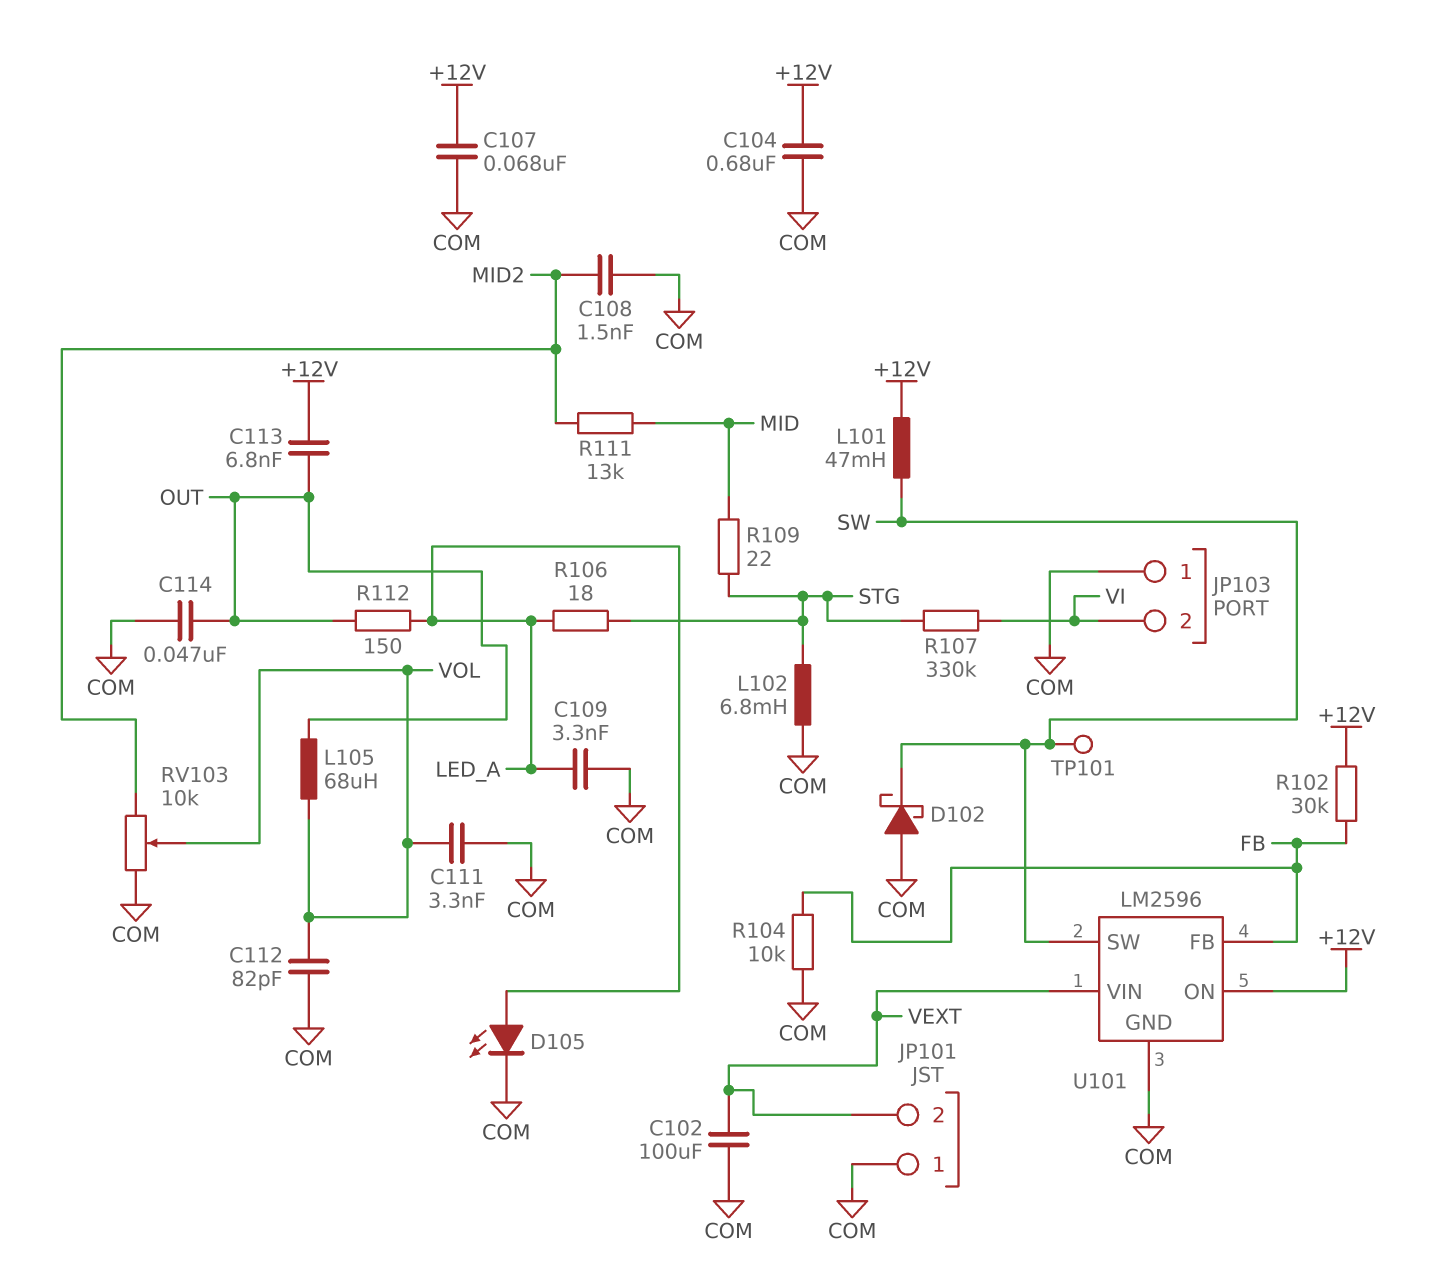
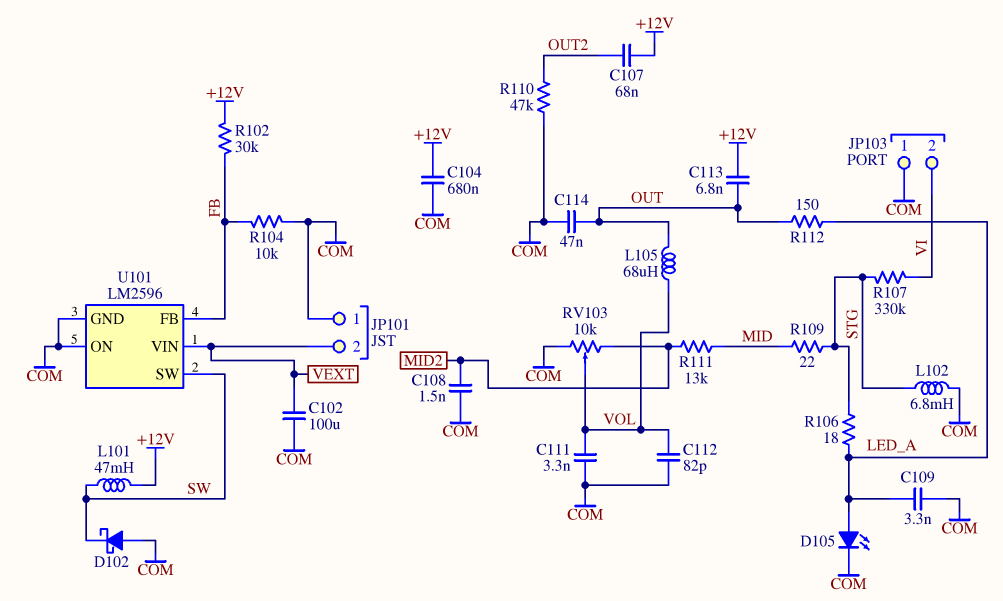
C107: 68nF (+12V, COM) -> 68nF (+12V, OUT2)
R110: none -> 47k (COM, OUT2)
TP101: test point (SW) -> none
U101 pin ON: +12V -> COM

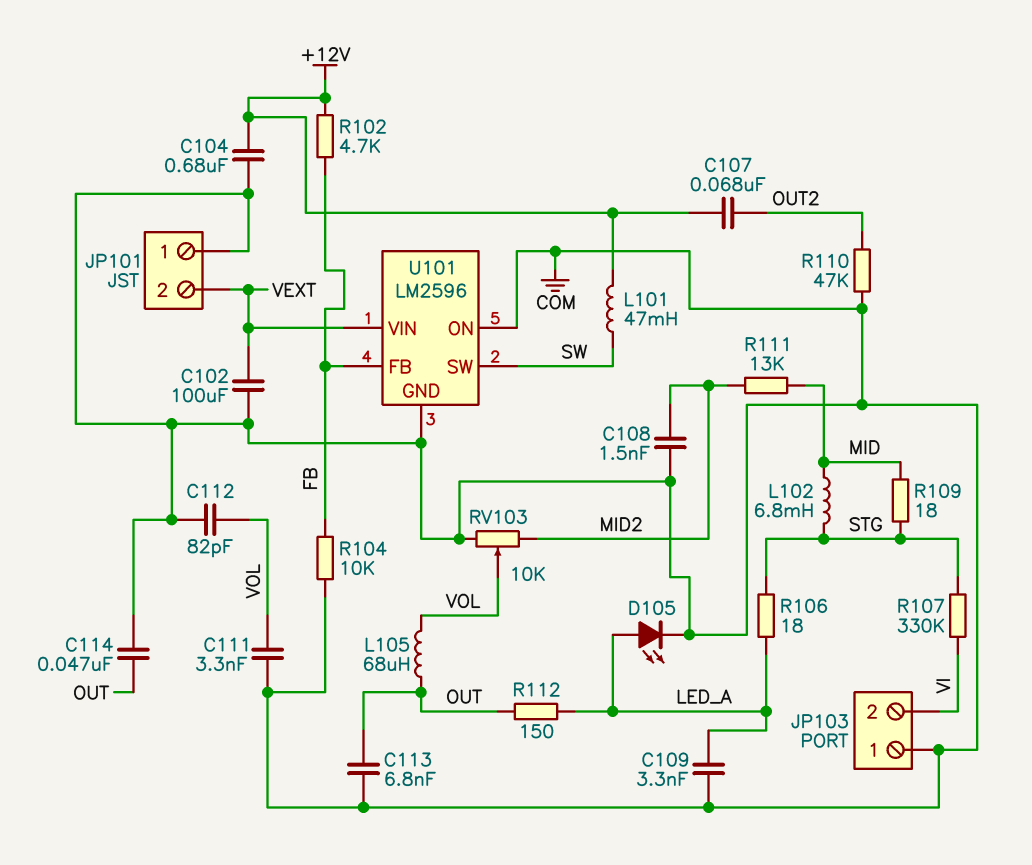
C113: 6.8nF (+12V, OUT) -> 6.8nF (COM, OUT)
D102: schottky (A COM, K SW) -> none
L102: 6.8mH (COM, STG) -> 6.8mH (MID, STG)
R102: 30k (+12V, FB) -> 4.7k (+12V, FB)
R109: 22 (MID, STG) -> 18 (MID, STG)

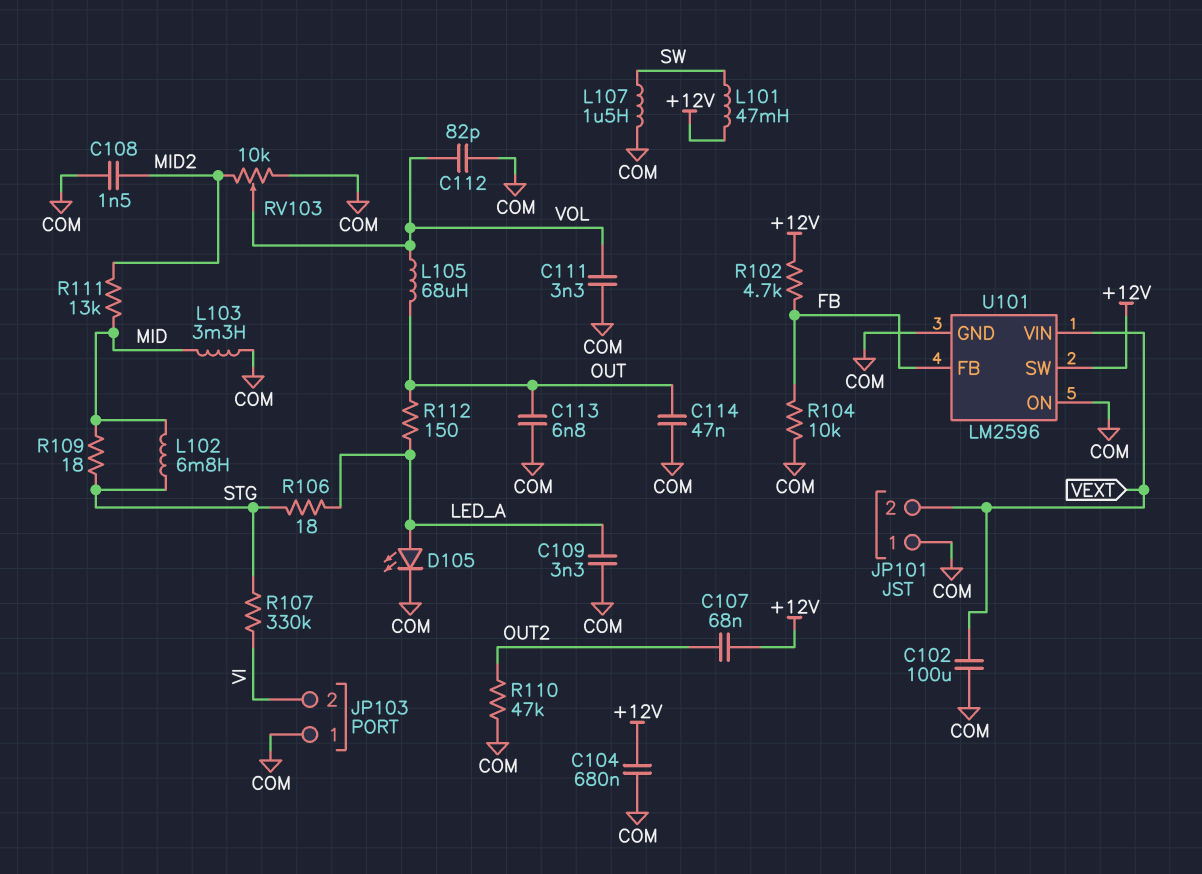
L103: none -> 3.3mH (COM, MID)
L107: none -> 1.5uH (COM, SW)
U101 pin SW: SW -> +12V

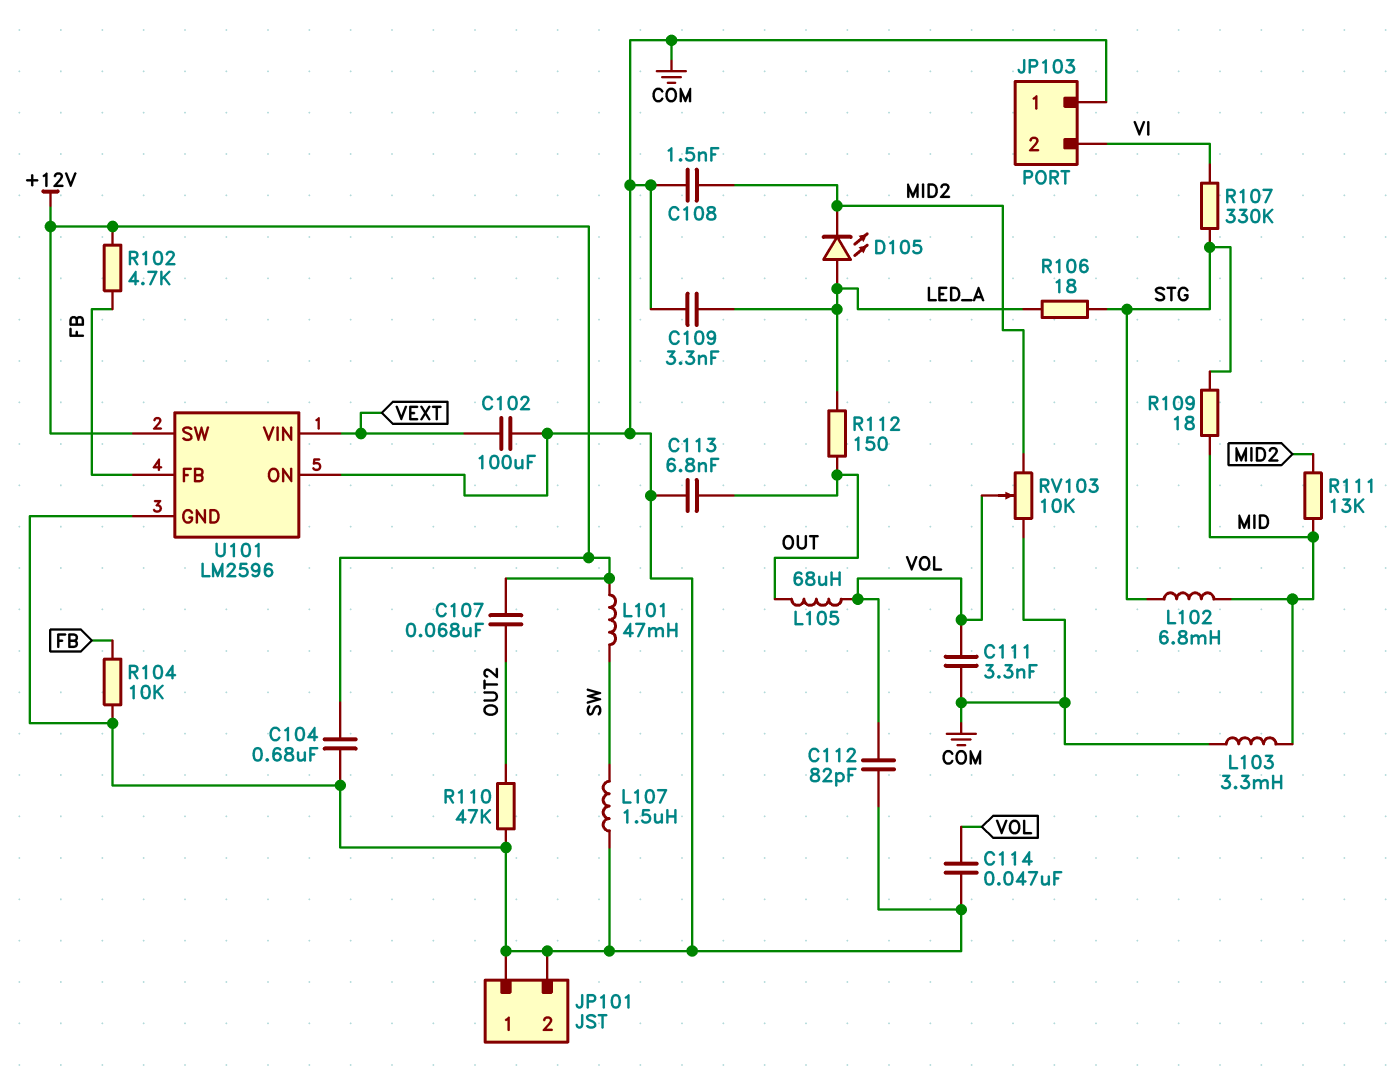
C114: 47nF (COM, OUT) -> 47nF (COM, VOL)
D105: LED (A LED_A, K COM) -> LED (A LED_A, K MID2)
JP101 pin 2: VEXT -> COM

